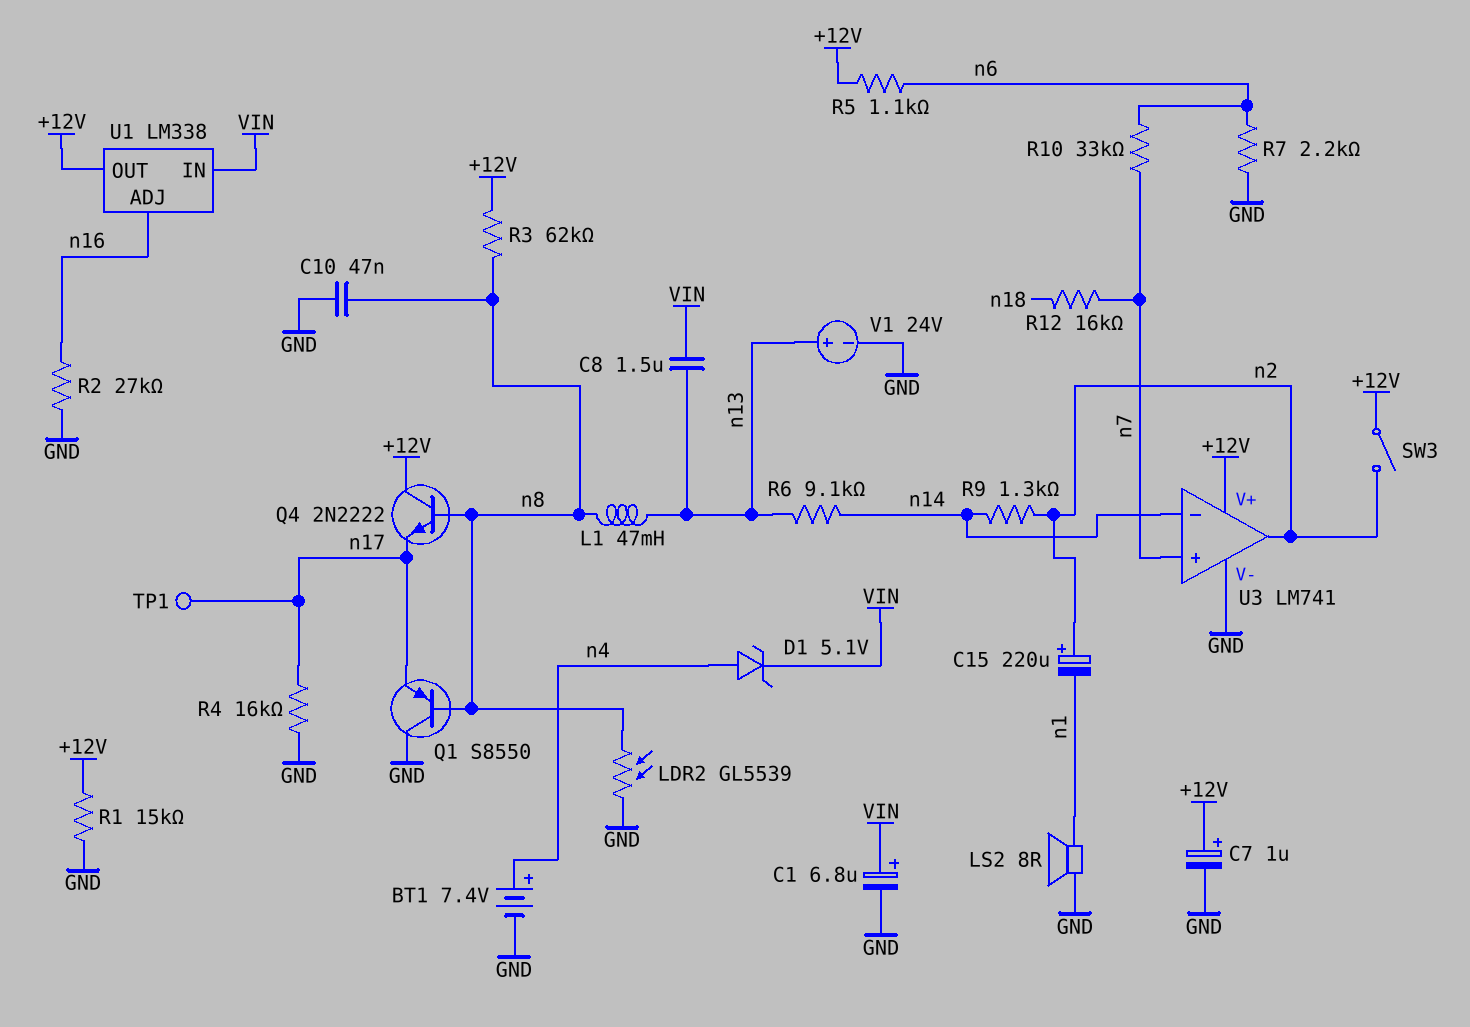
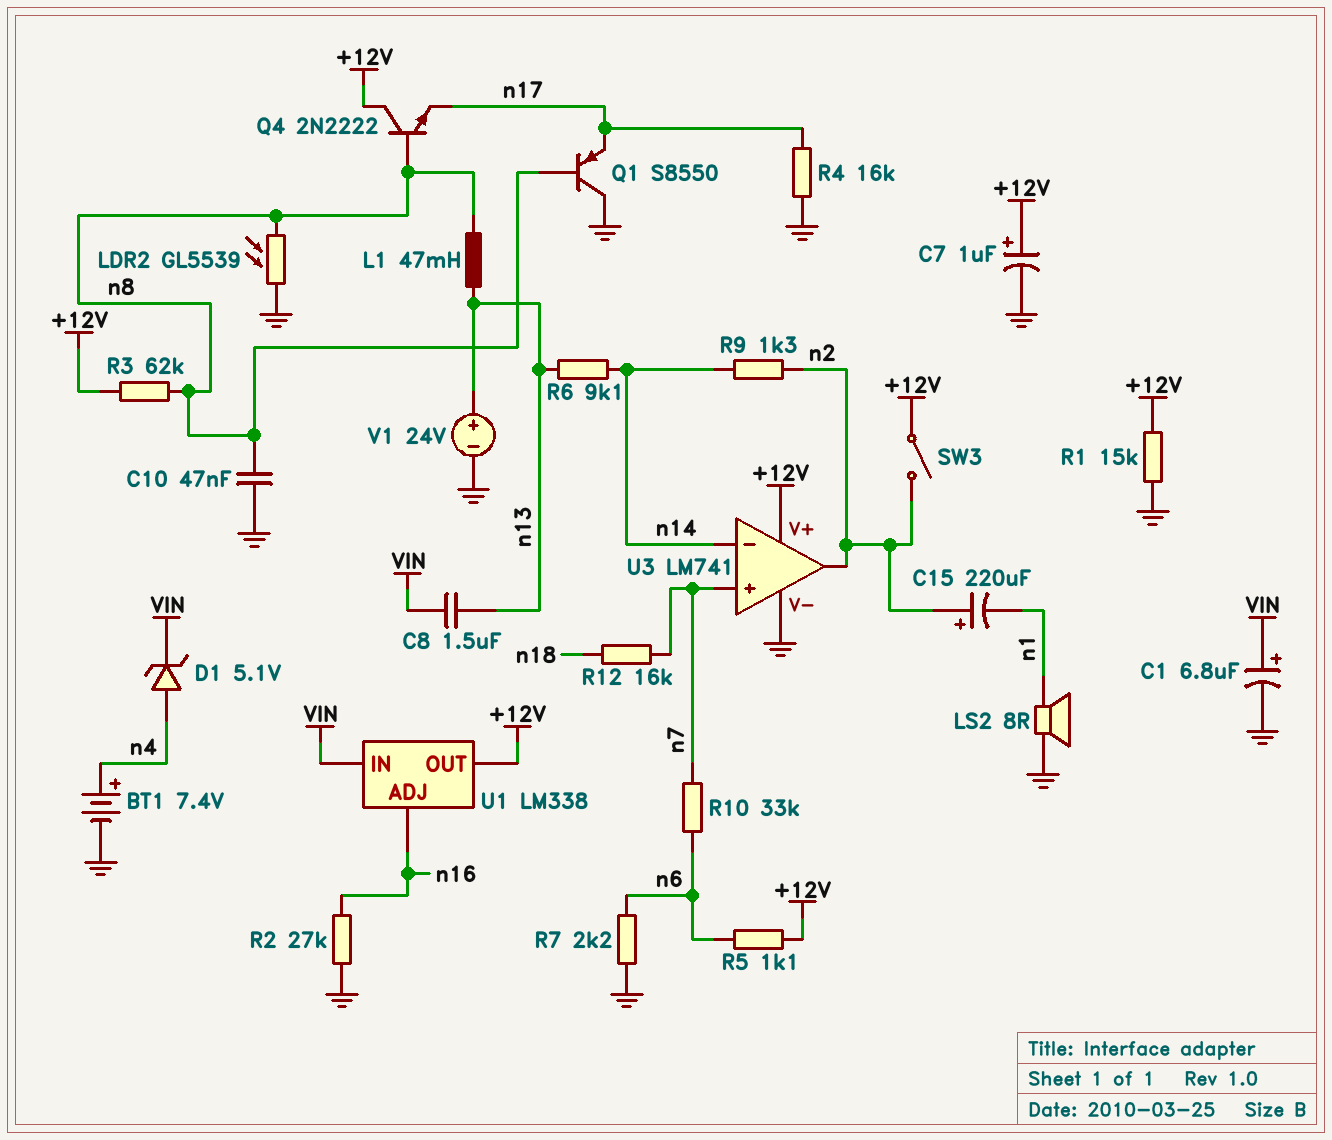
TP1: test point (n17) -> none

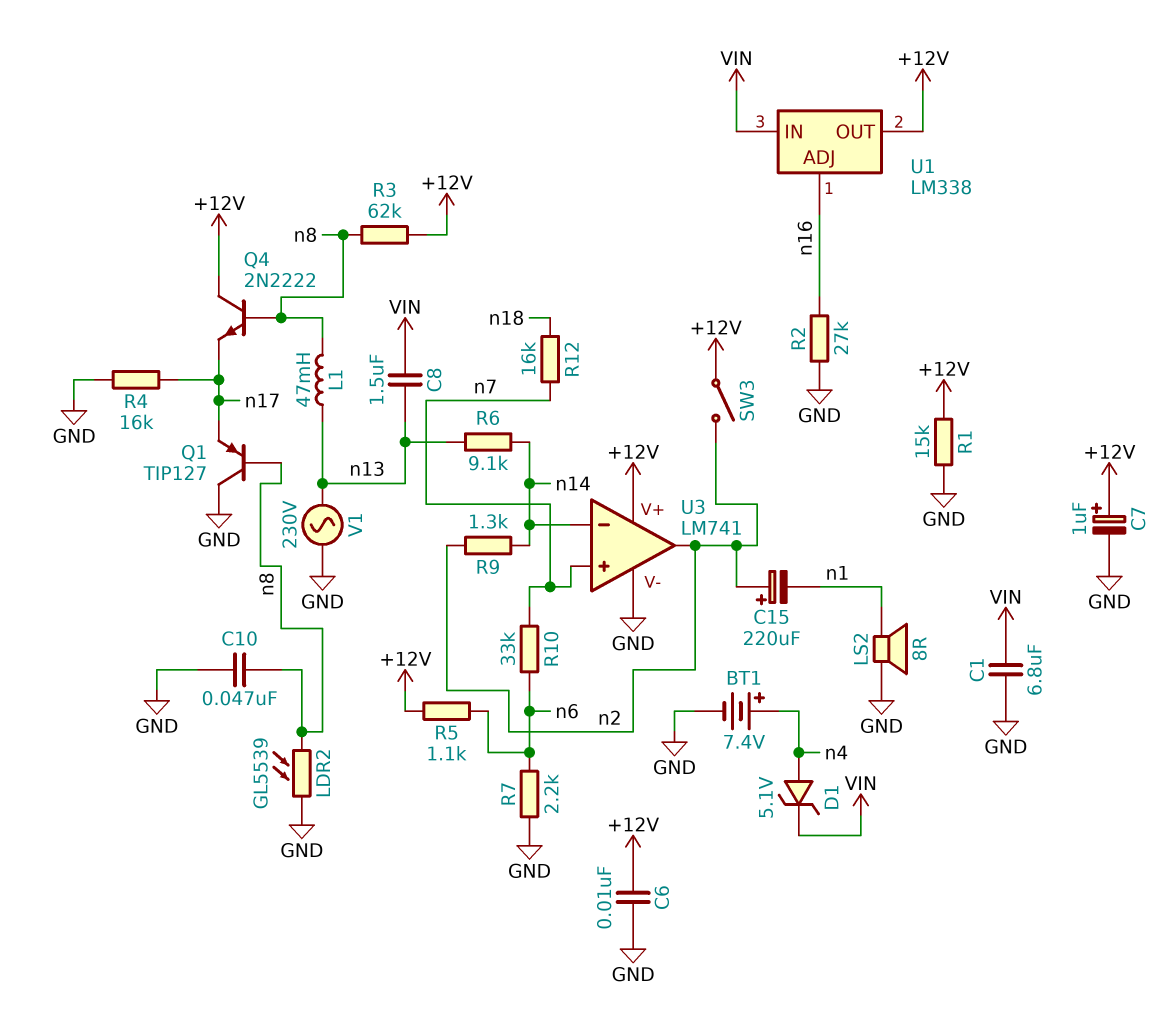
C1: 6.8uF (plus VIN, minus GND) -> 6.8uF (GND, VIN)
C6: none -> 10nF (+12V, GND)
Q1: PNP S8550 (B n8, C GND, E n17) -> PNP TIP127 (B n8, C GND, E n17)
V1: 24V (plus n13, minus GND) -> AC 230V (GND, n13)

